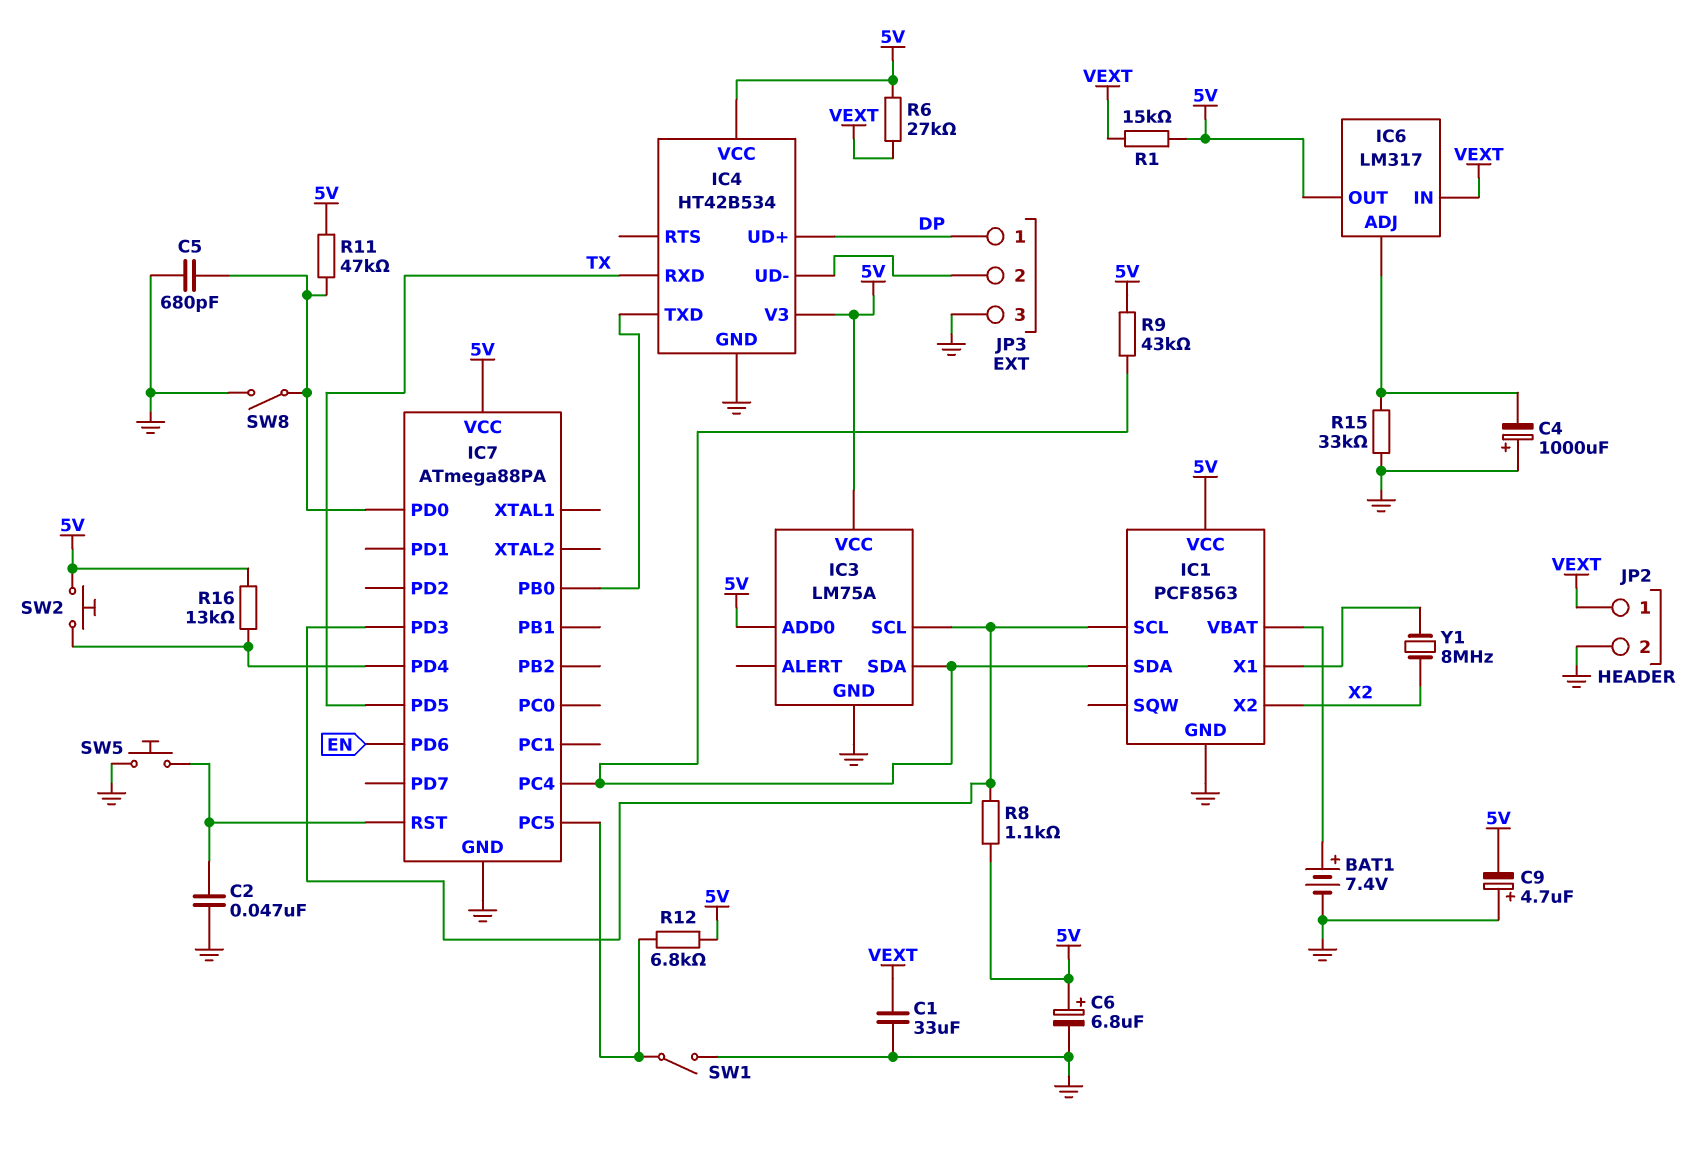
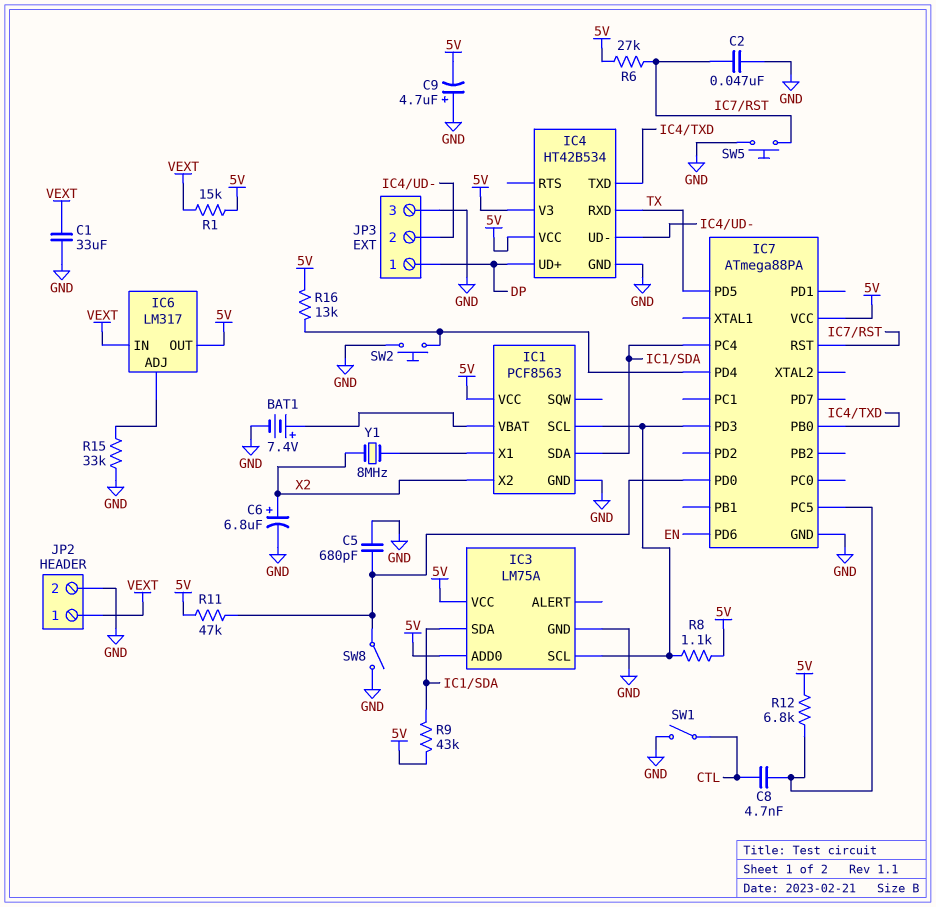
C4: 1000uF (plus GND, minus IC6/ADJ) -> none
C6: 6.8uF (plus 5V, minus GND) -> 6.8uF (plus X2, minus GND)
C8: none -> 4.7nF (CTL, IC7/PC5)
R6: 27k (5V, VEXT) -> 27k (5V, IC7/RST)
SW1: switch (GND, IC7/PC5) -> switch (CTL, GND)
SW2: button (5V, IC7/PD4) -> button (GND, IC7/PD4)

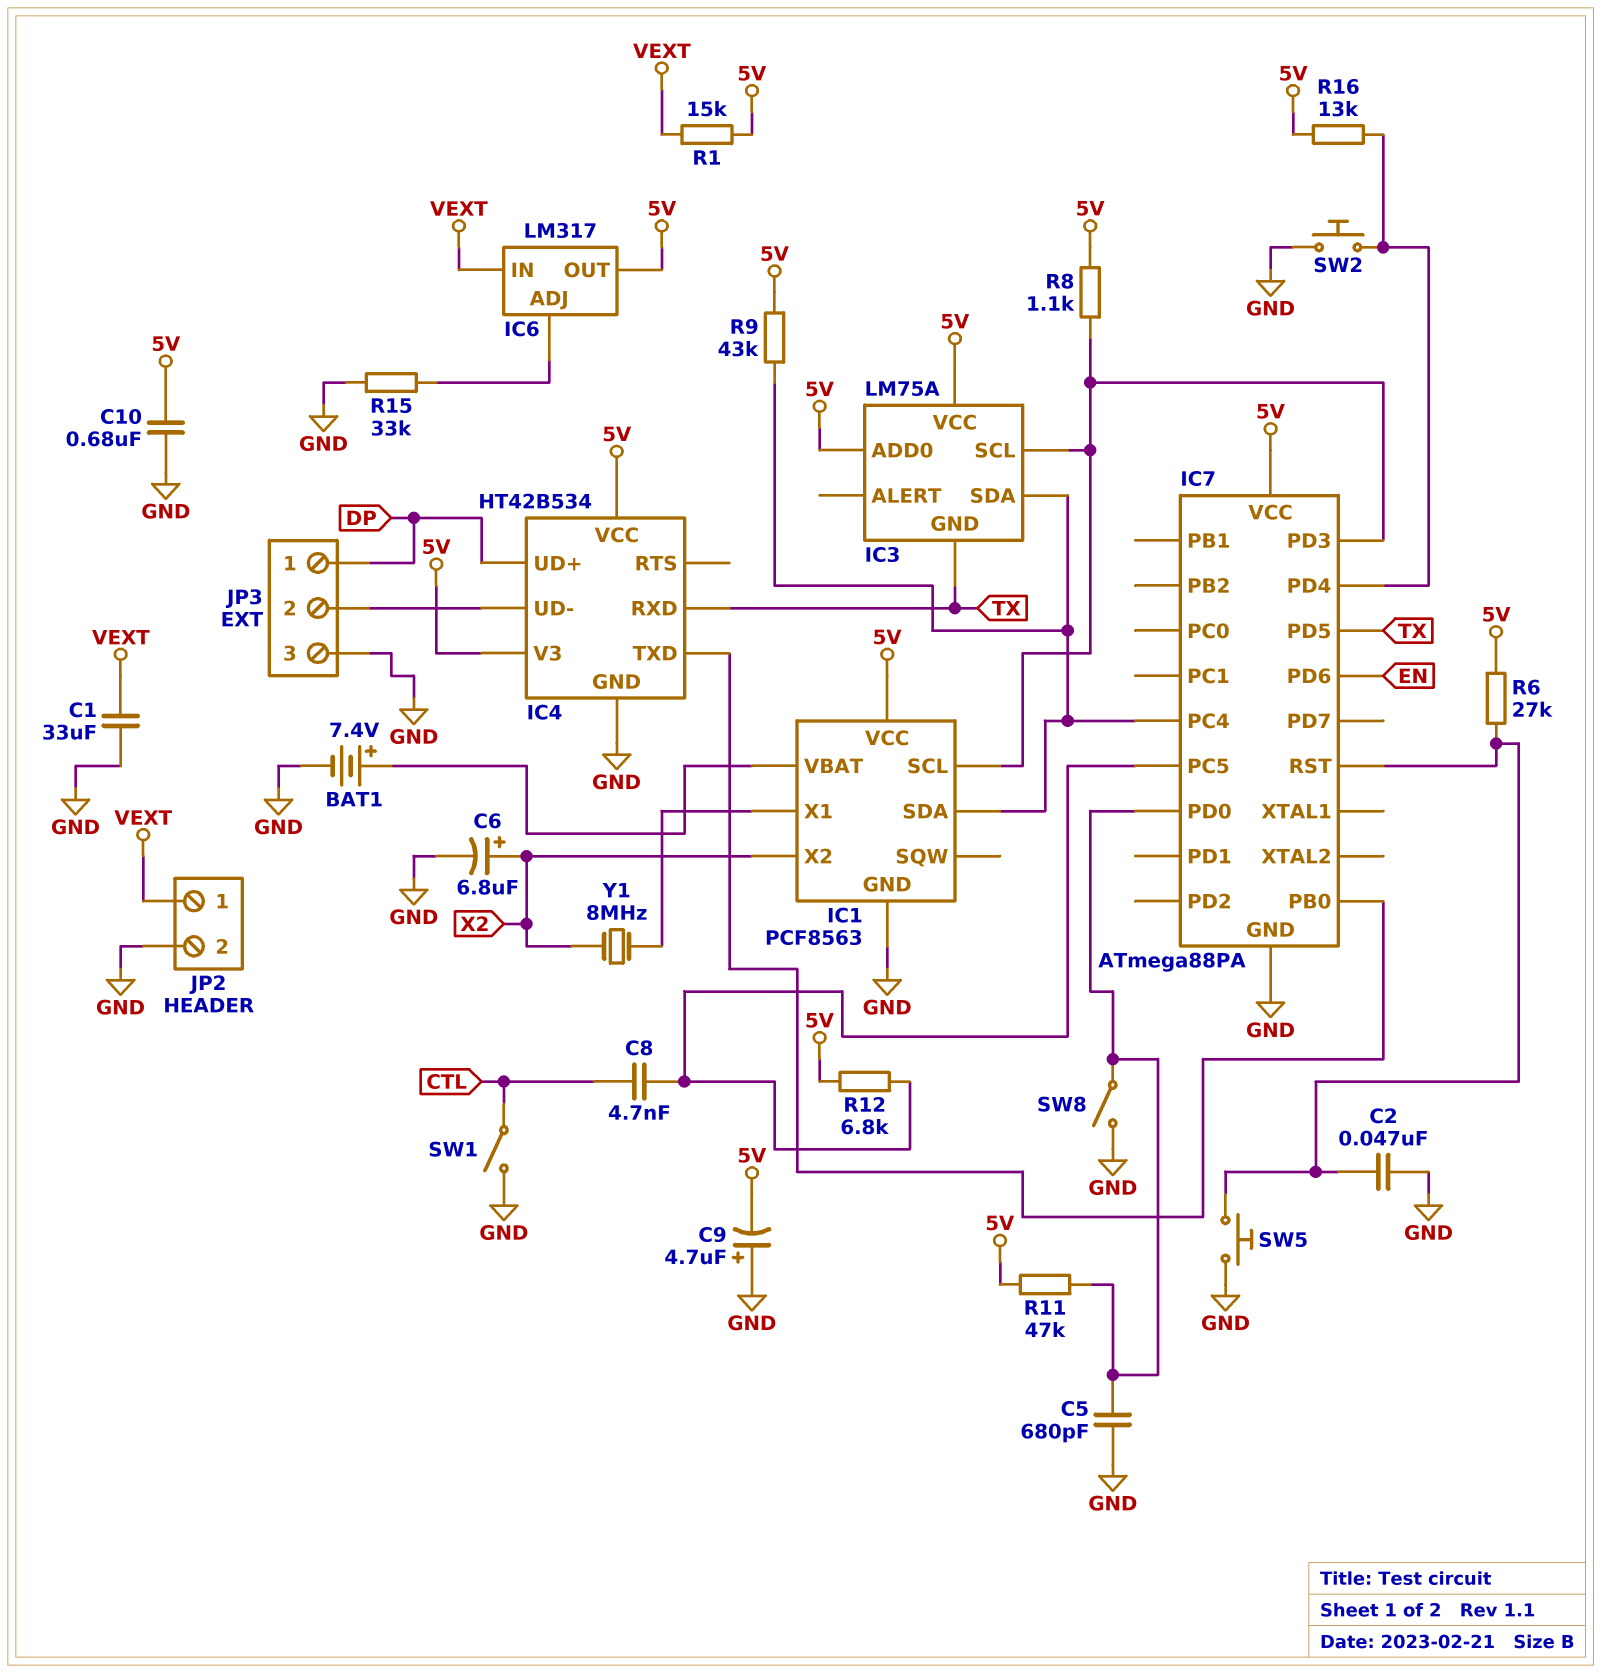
C10: none -> 680nF (5V, GND)
IC3 pin GND: GND -> TX

